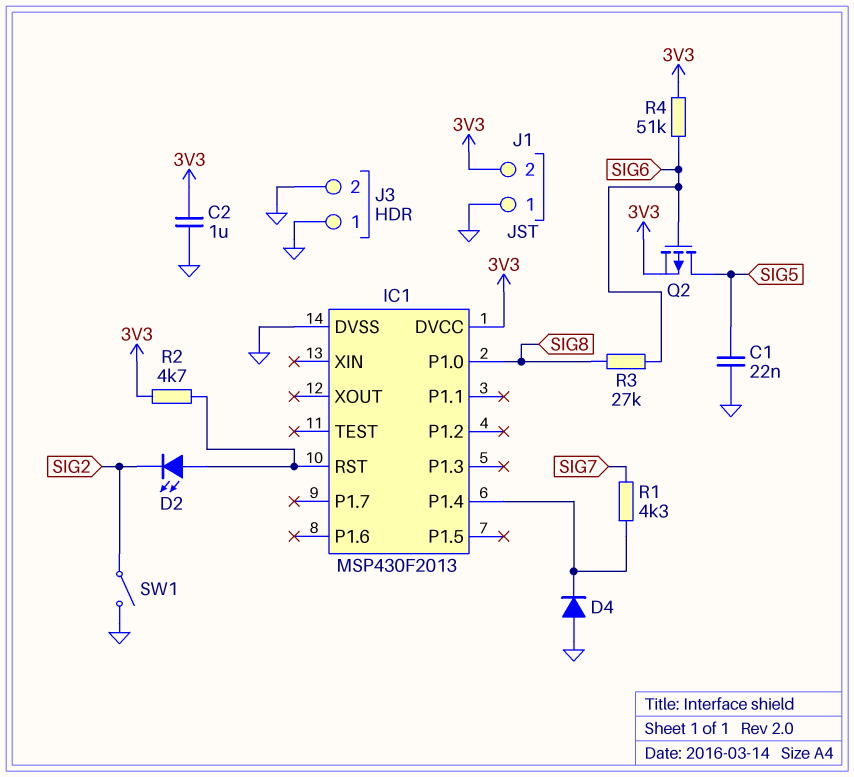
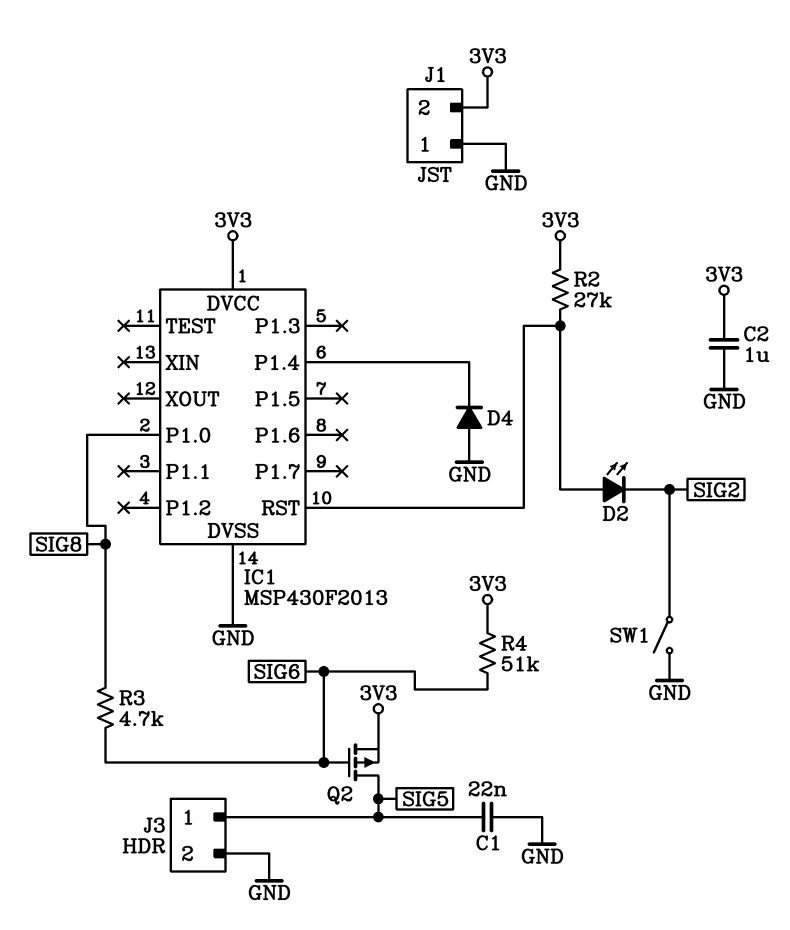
J3 pin 1: GND -> SIG5
R1: 4.3k (IC1/P1.4, SIG7) -> none
R2: 4.7k (3V3, IC1/RST) -> 27k (3V3, IC1/RST)
R3: 27k (SIG6, SIG8) -> 4.7k (SIG6, SIG8)

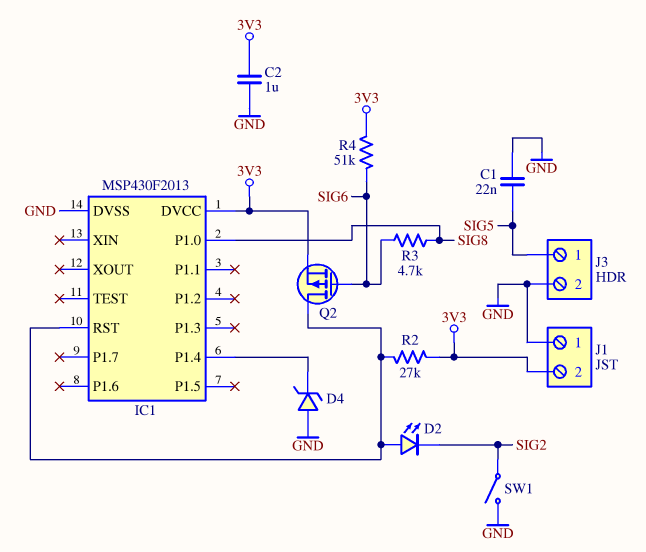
D4: diode (A GND, K IC1/P1.4) -> zener (A GND, K IC1/P1.4)
Q2: PMOS (G SIG6, D SIG5, S 3V3) -> PMOS (G SIG6, D IC1/RST, S 3V3)

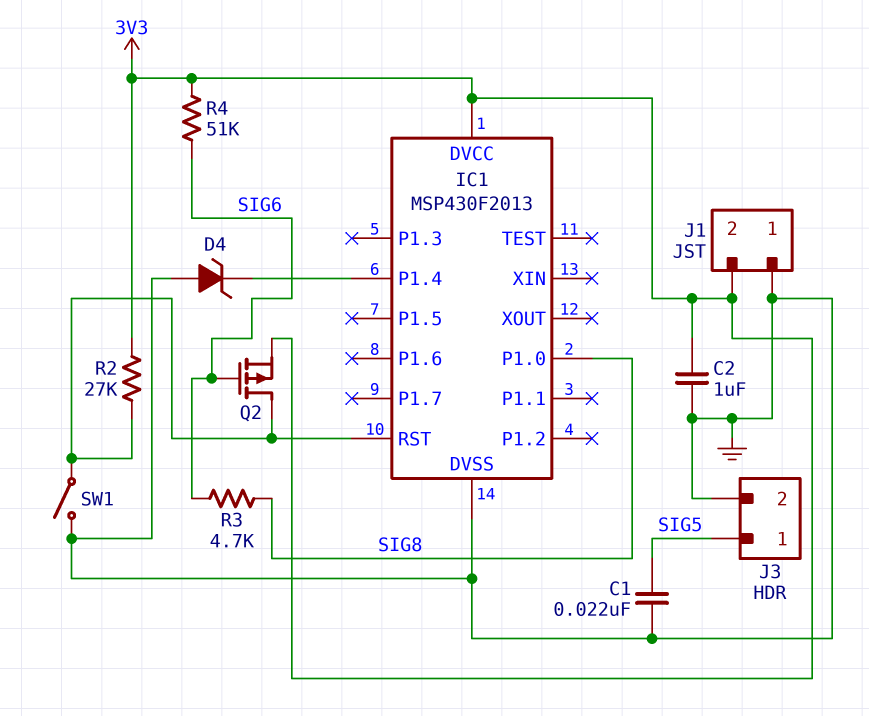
D2: LED (A IC1/RST, K SIG2) -> none
SW1: switch (GND, SIG2) -> switch (GND, IC1/RST)

